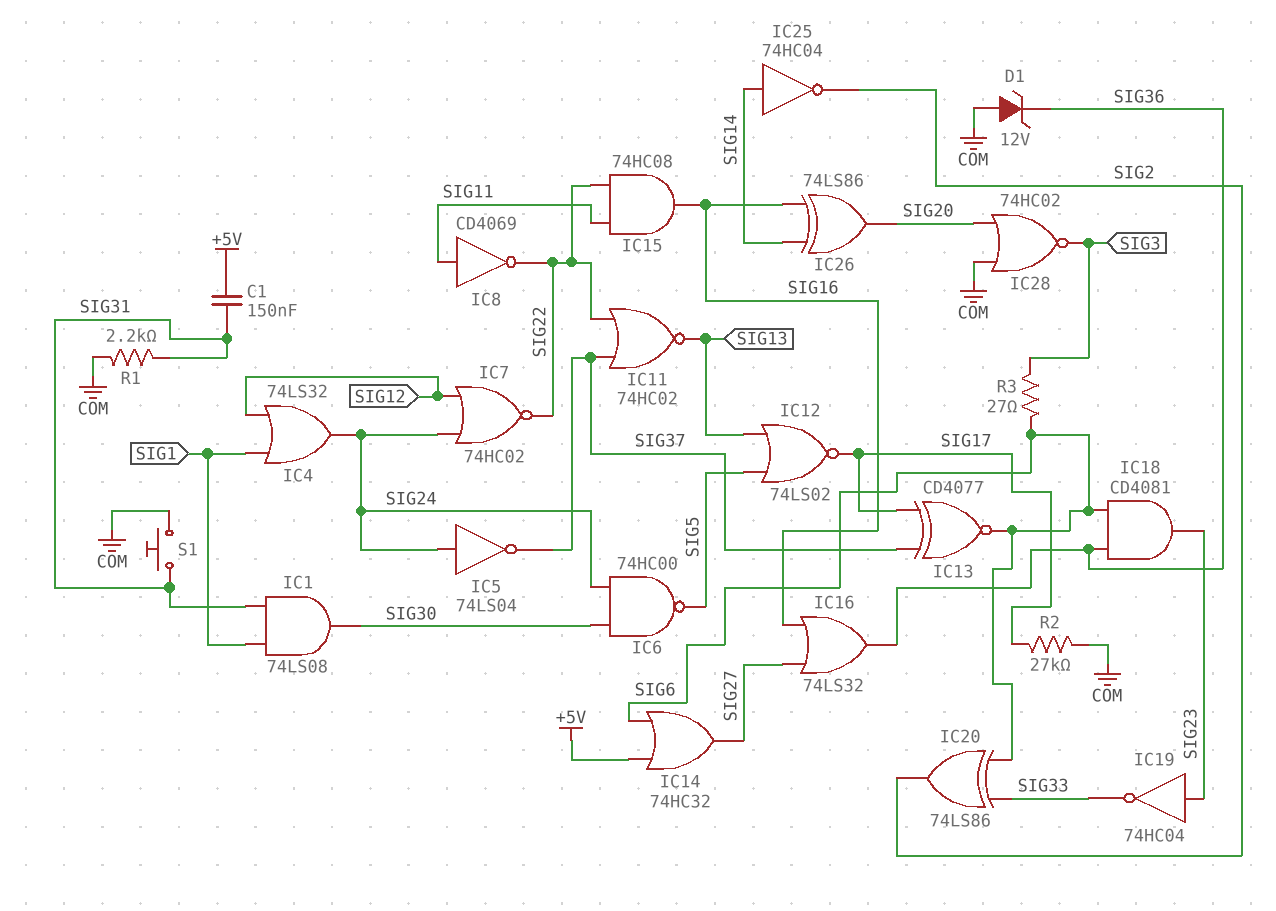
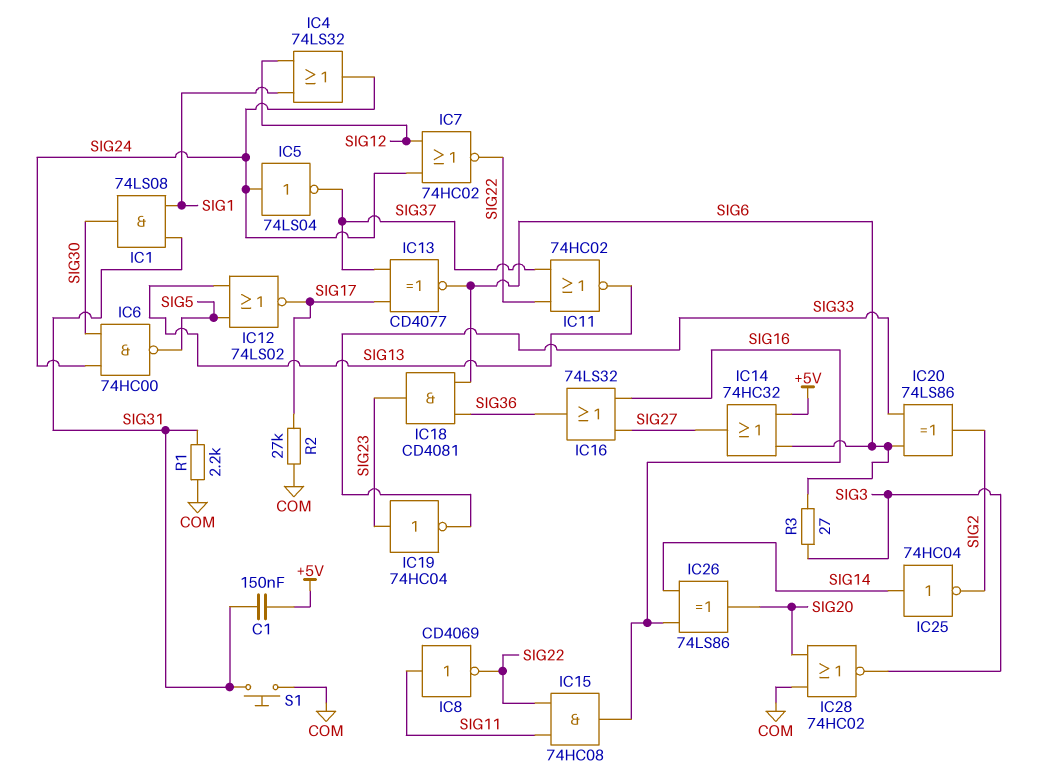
D1: zener 12V (A COM, K SIG36) -> none

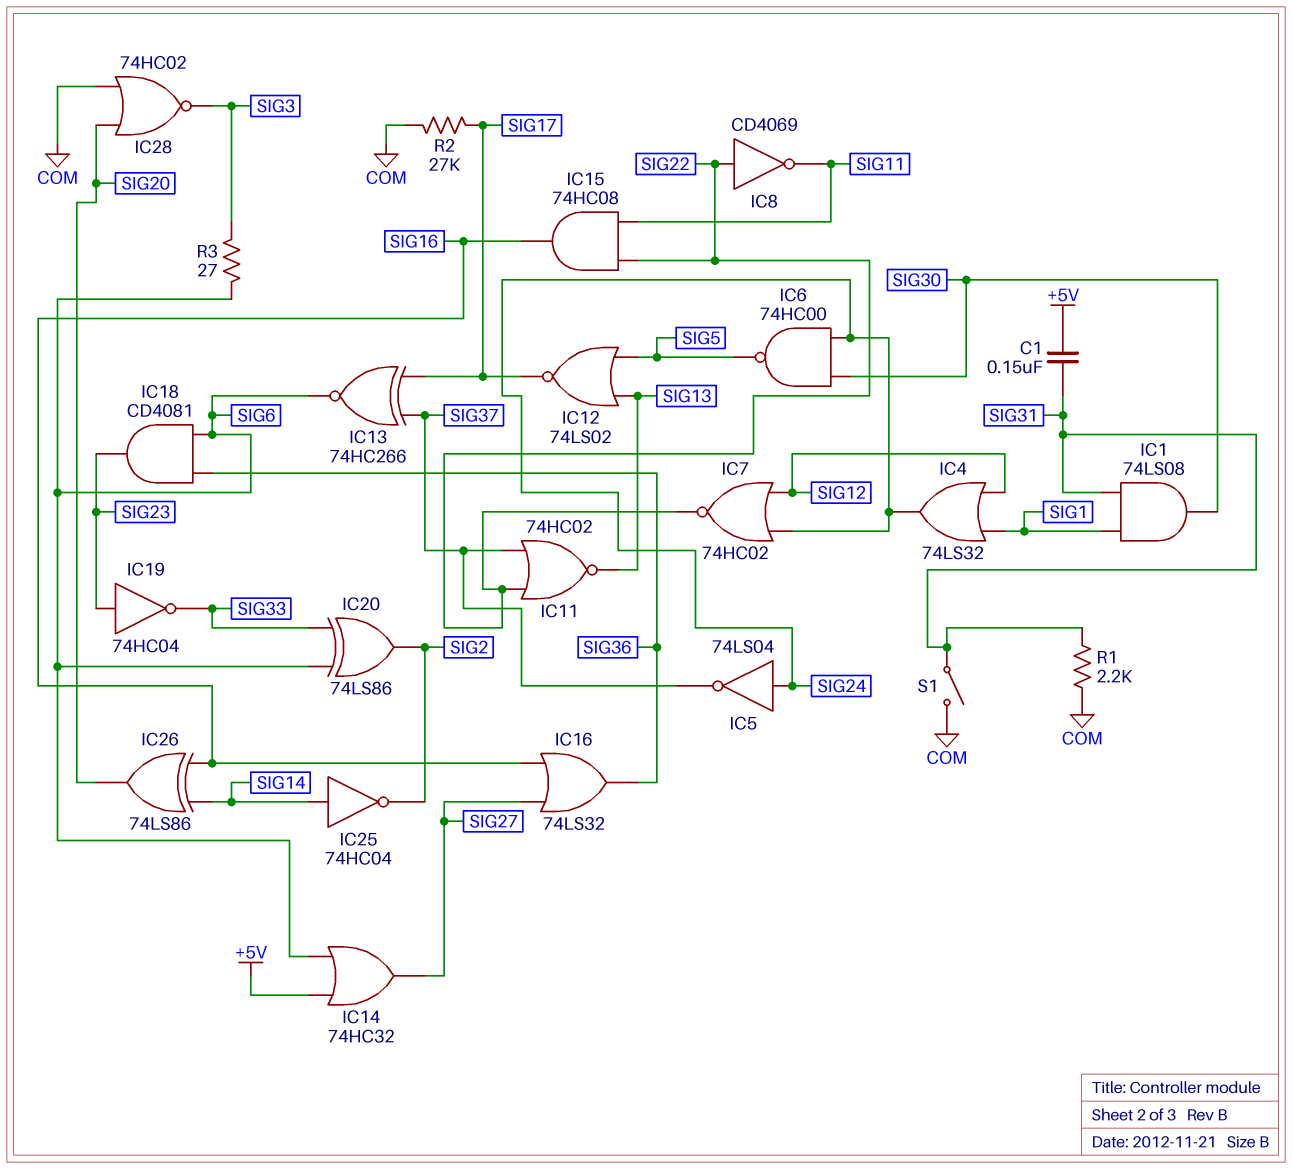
IC8: NOT CD4069 (in SIG11, out SIG22) -> NOT CD4069 (in SIG22, out SIG11)
IC13: XNOR CD4077 (in SIG17, in SIG37, out SIG6) -> XNOR 74HC266 (in SIG17, in SIG37, out SIG6)
S1: button (COM, SIG31) -> switch (COM, SIG31)

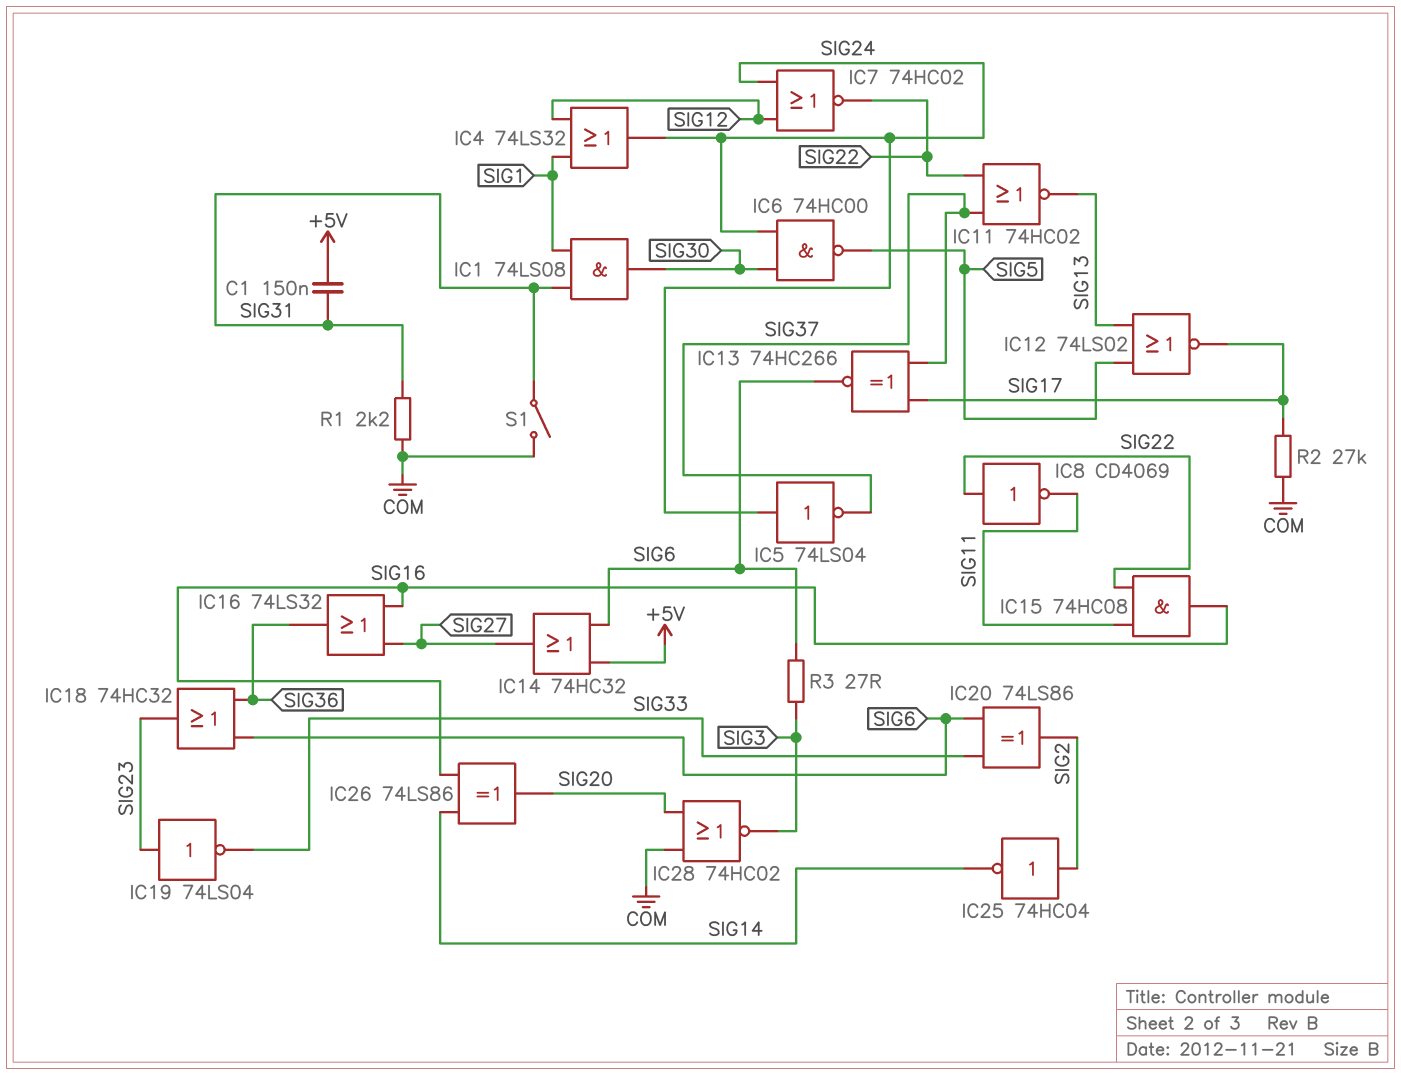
IC18: AND CD4081 (in SIG6, in SIG36, out SIG23) -> OR 74HC32 (in SIG6, in SIG36, out SIG23)
IC19: NOT 74HC04 (in SIG23, out SIG33) -> NOT 74LS04 (in SIG23, out SIG33)
IC25: NOT 74HC04 (in SIG14, out SIG2) -> NOT 74HC04 (in SIG2, out SIG14)

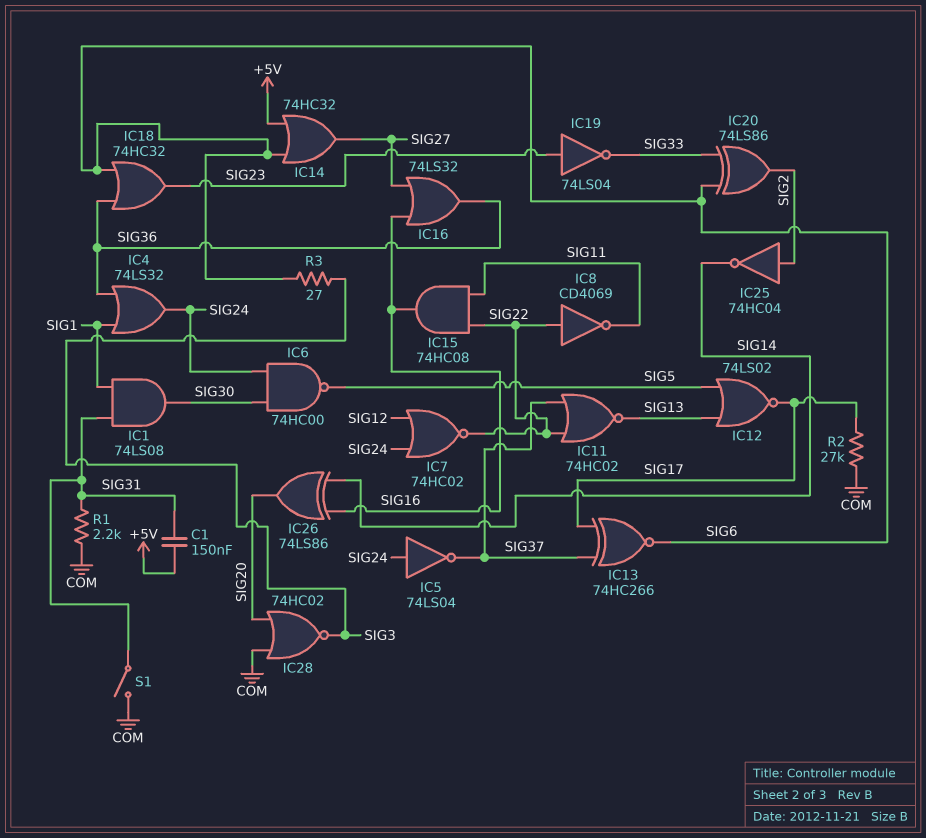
IC4: OR 74LS32 (in SIG1, in SIG12, out SIG24) -> OR 74LS32 (in SIG1, in SIG36, out SIG24)

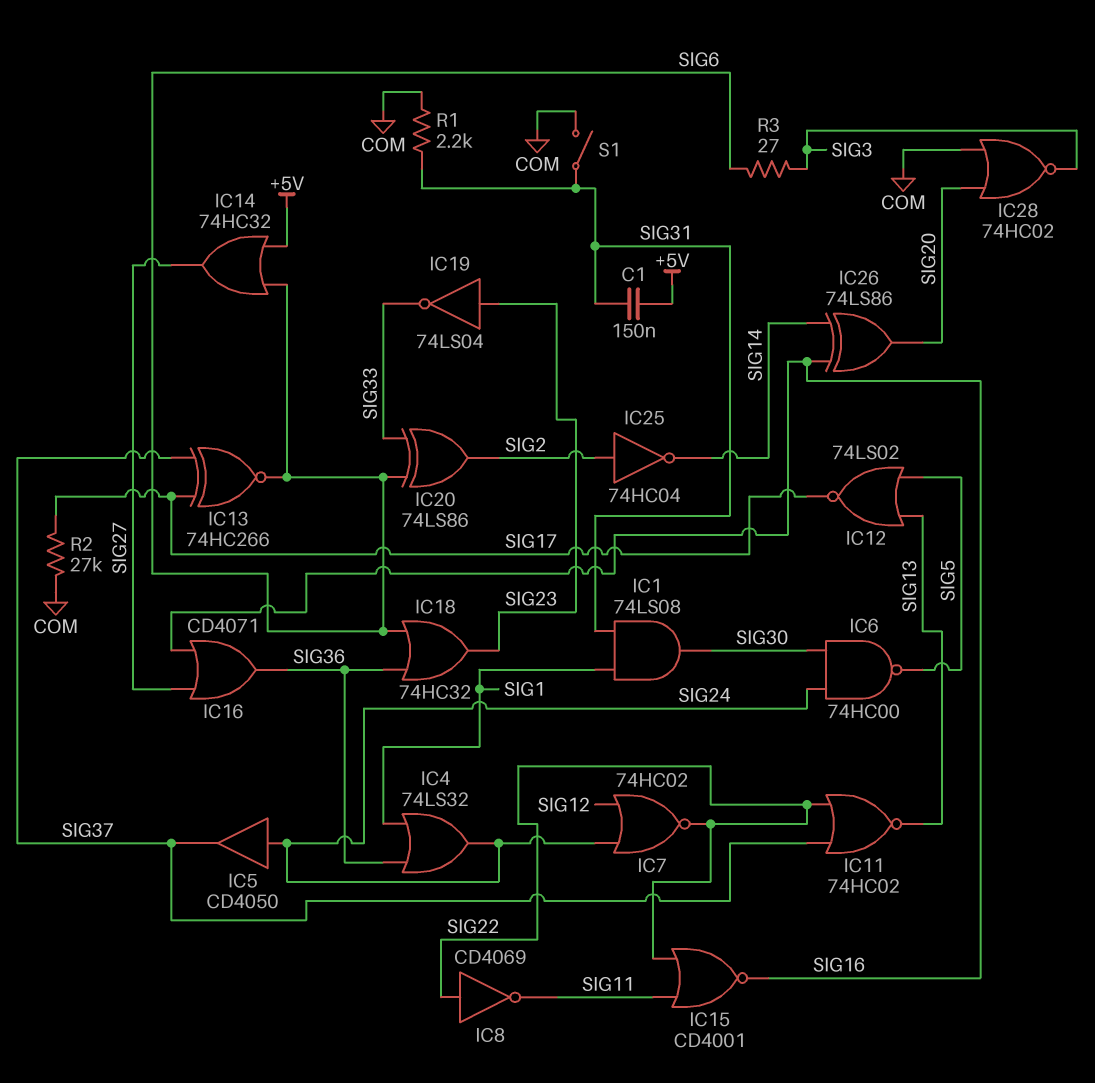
IC5: NOT 74LS04 (in SIG24, out SIG37) -> buffer CD4050 (in SIG24, out SIG37)
IC15: AND 74HC08 (in SIG11, in SIG22, out SIG16) -> NOR CD4001 (in SIG11, in SIG22, out SIG16)
IC16: OR 74LS32 (in SIG16, in SIG27, out SIG36) -> OR CD4071 (in SIG16, in SIG27, out SIG36)

